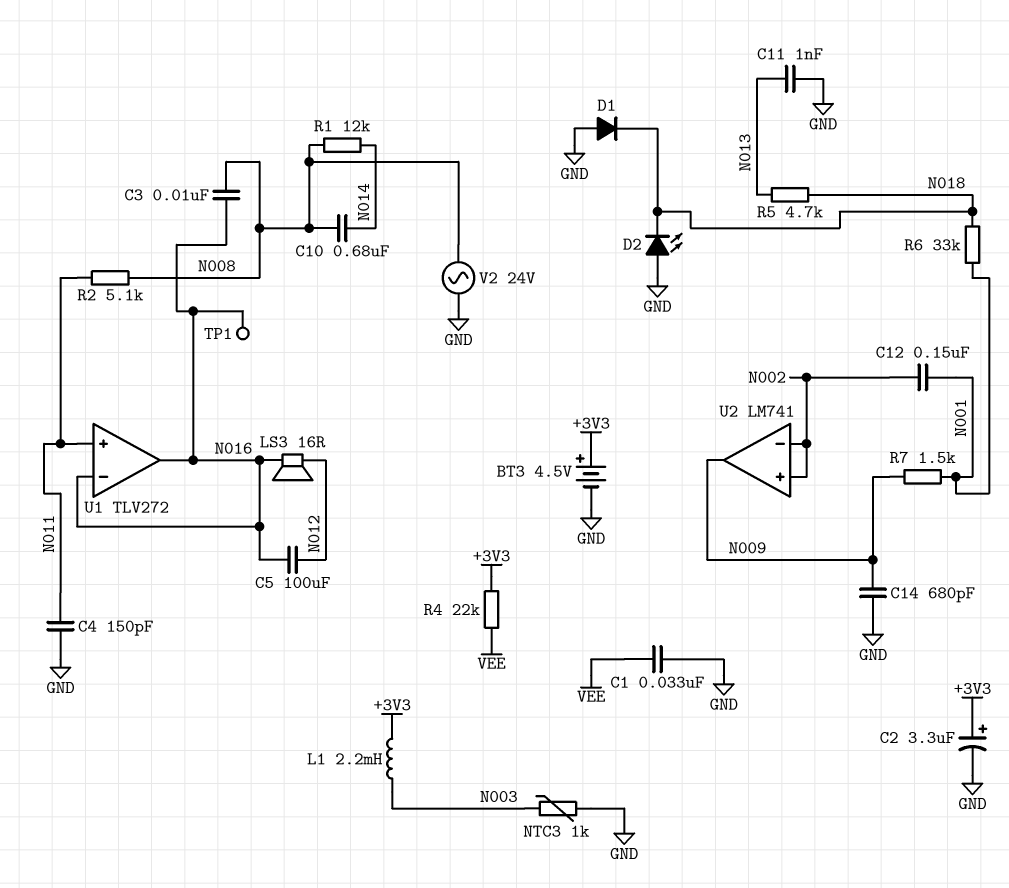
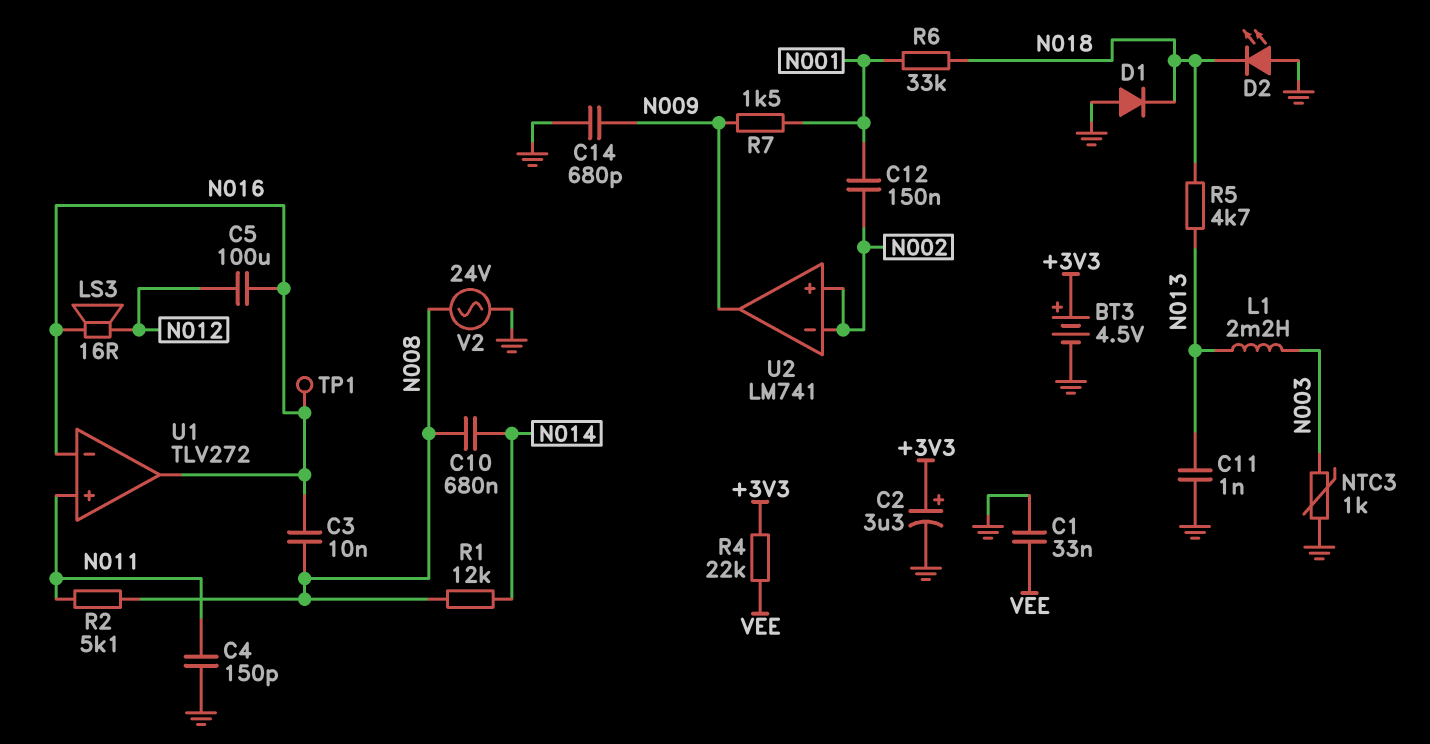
L1: 2.2mH (+3V3, N003) -> 2.2mH (N003, N013)

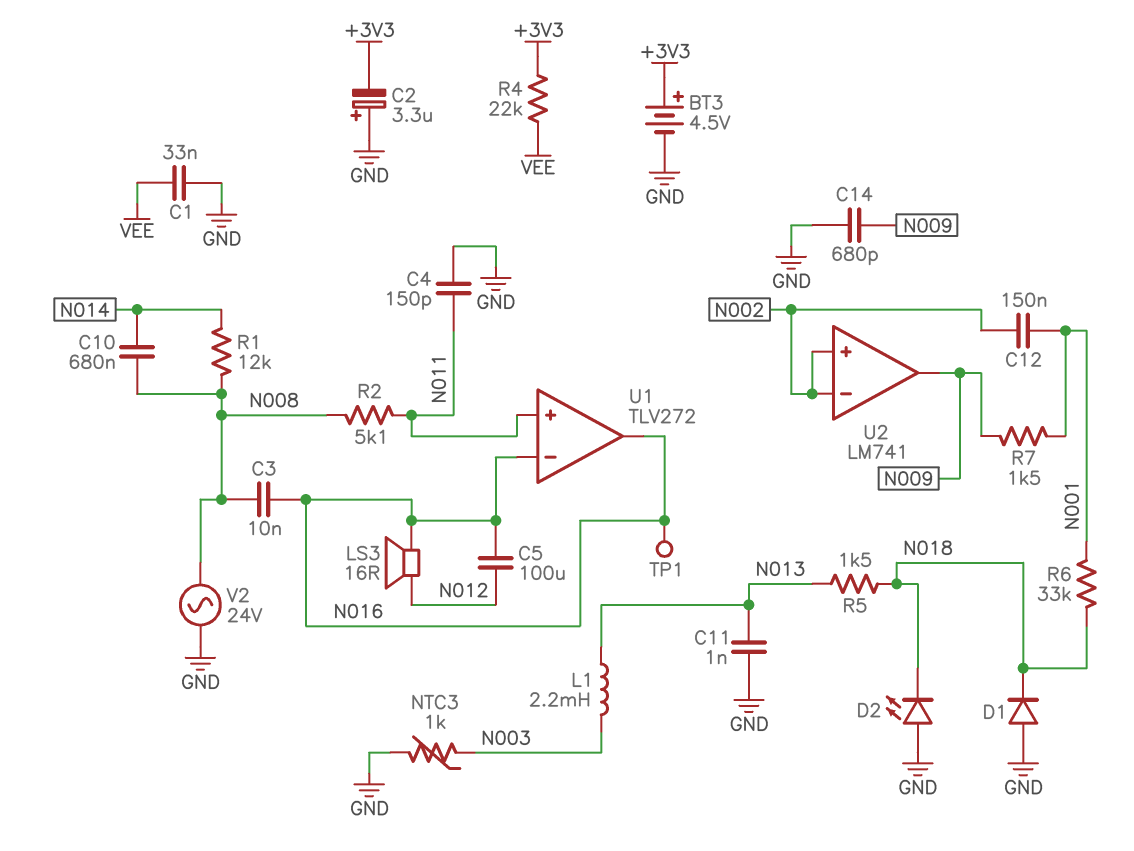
C2: 3.3uF (plus +3V3, minus GND) -> 3.3uF (plus GND, minus +3V3)
R5: 4.7k (N013, N018) -> 1.5k (N013, N018)

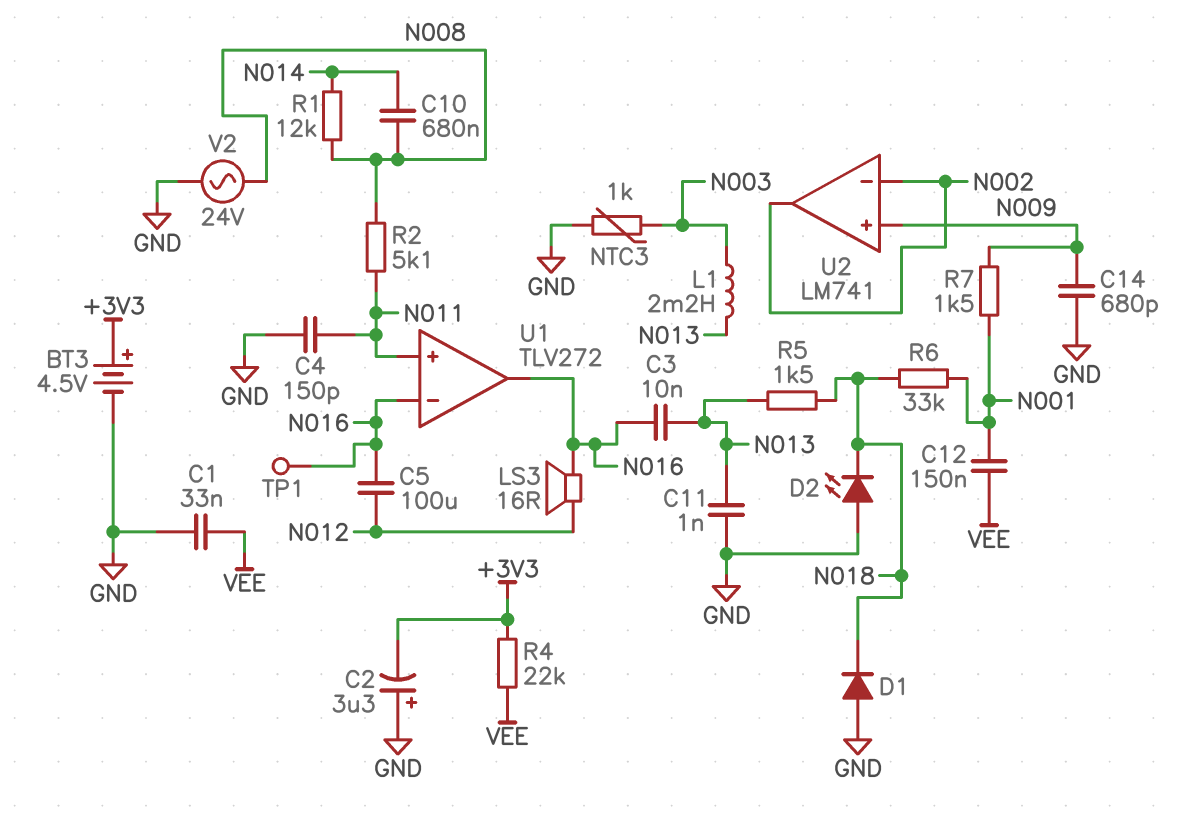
C3: 10nF (N008, N016) -> 10nF (N013, N016)
C12: 150nF (N001, N002) -> 150nF (N001, VEE)
U2 pin in+: N002 -> N009
U2 pin out: N009 -> N002

